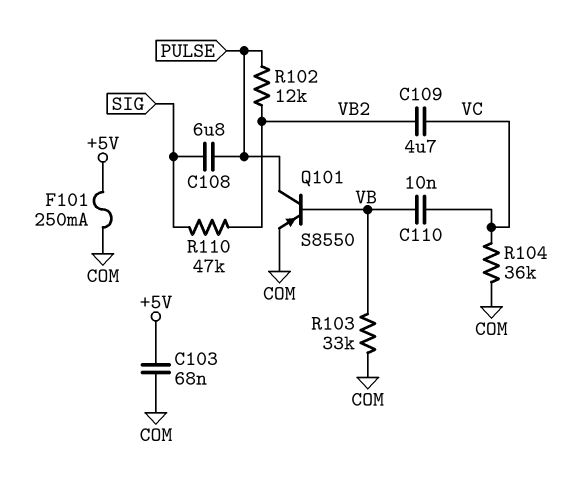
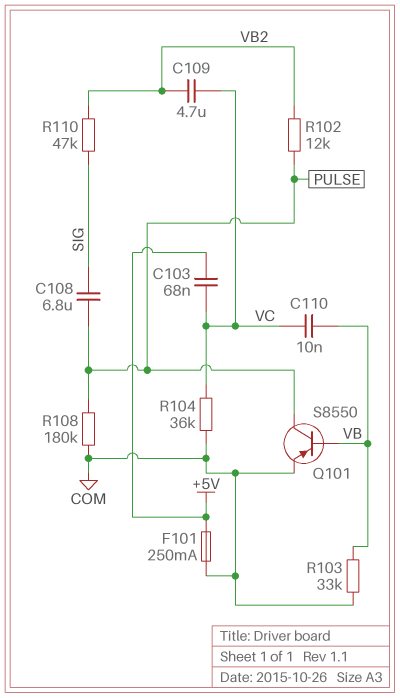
C103: 68nF (+5V, COM) -> 68nF (+5V, VC)
R108: none -> 180k (COM, PULSE)

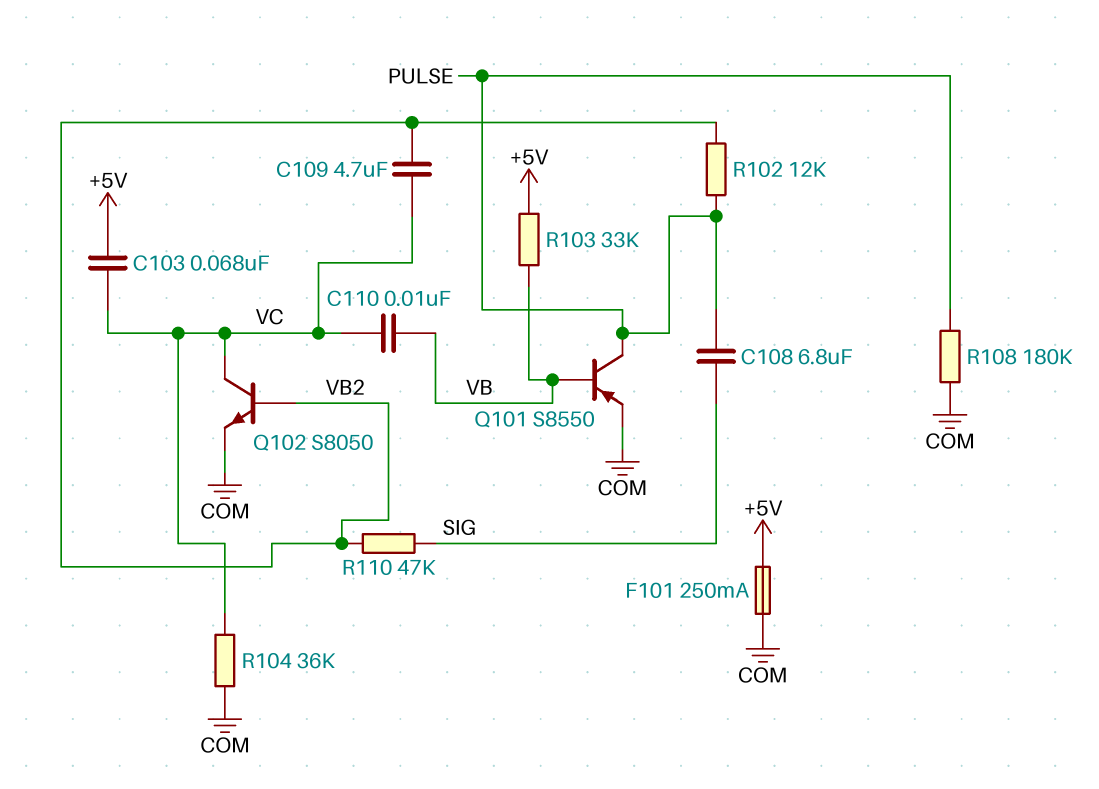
Q102: none -> NPN S8050 (B VB2, C VC, E COM)
R103: 33k (COM, VB) -> 33k (+5V, VB)

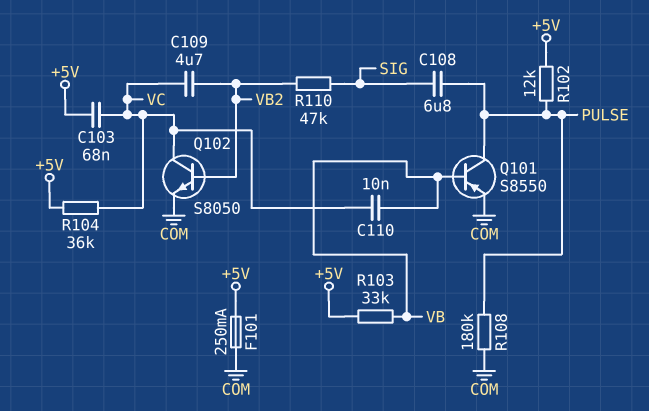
R102: 12k (PULSE, VB2) -> 12k (+5V, PULSE)
R104: 36k (COM, VC) -> 36k (+5V, VC)

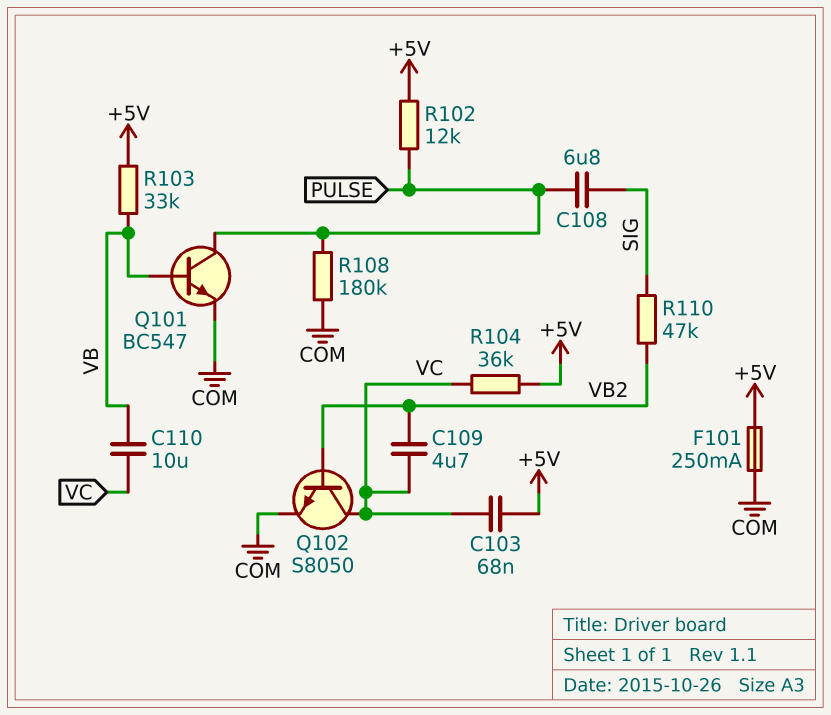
C110: 10nF (VB, VC) -> 10uF (VB, VC)
Q101: PNP S8550 (B VB, C PULSE, E COM) -> NPN BC547 (B VB, C PULSE, E COM)

